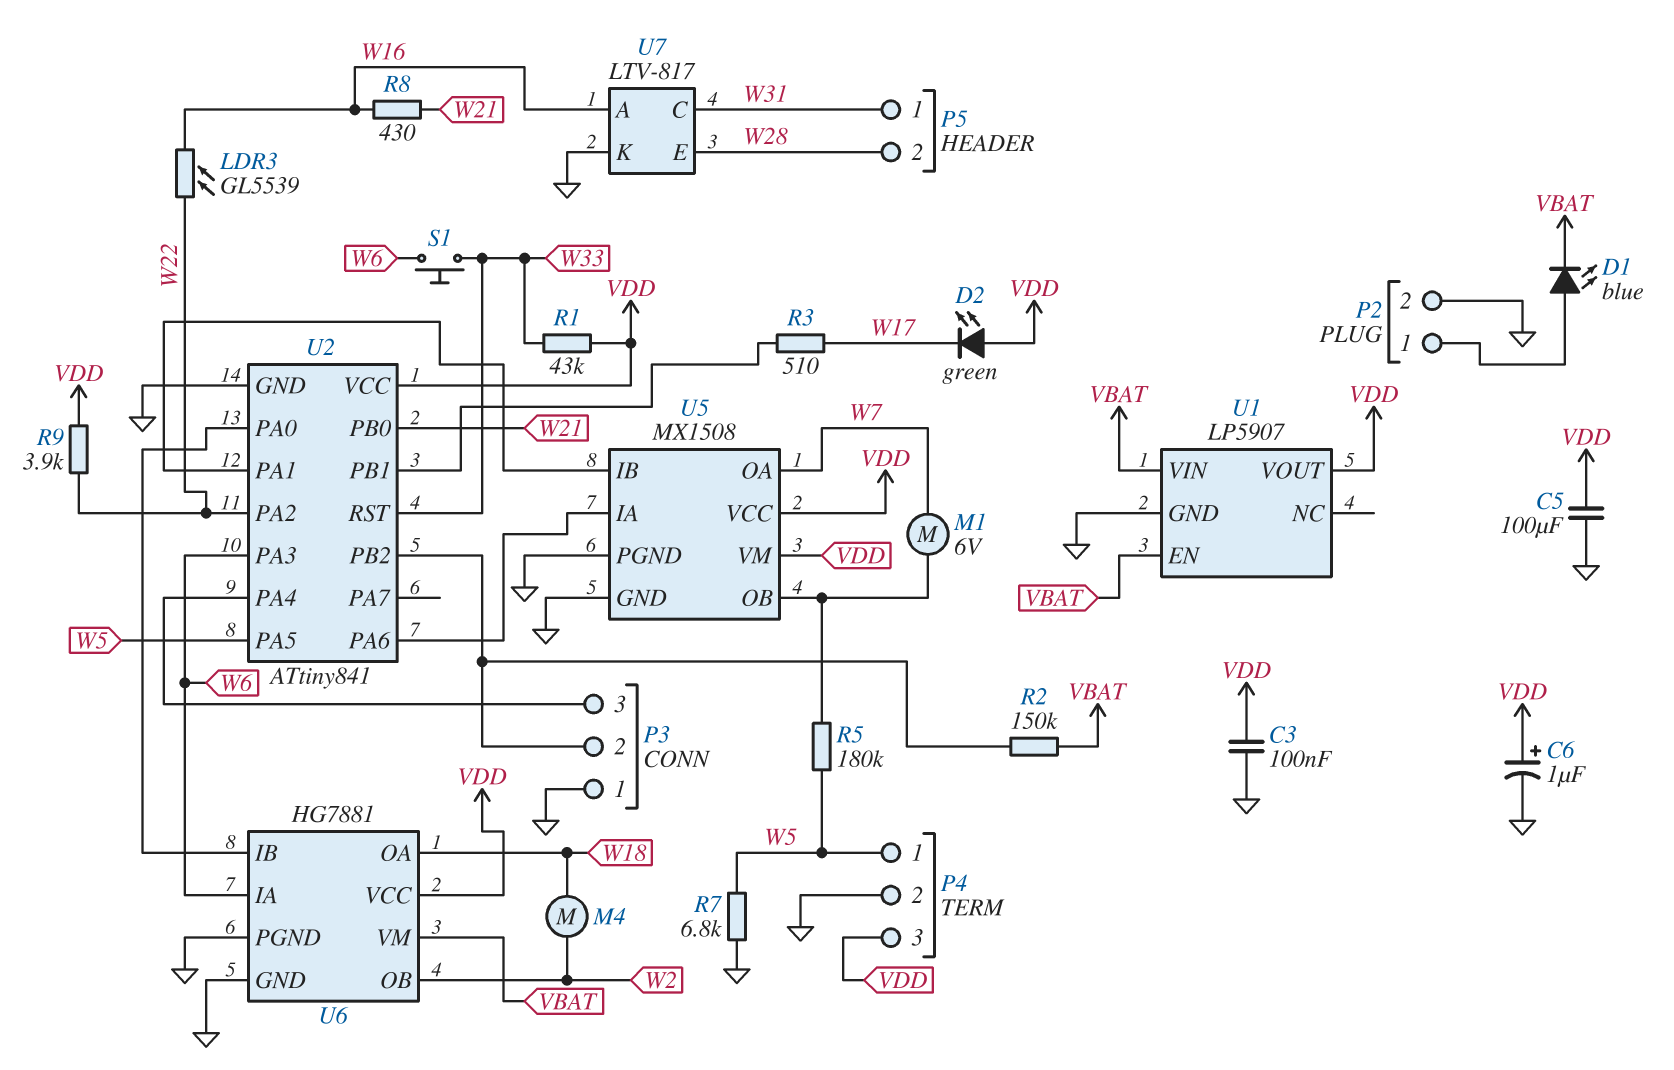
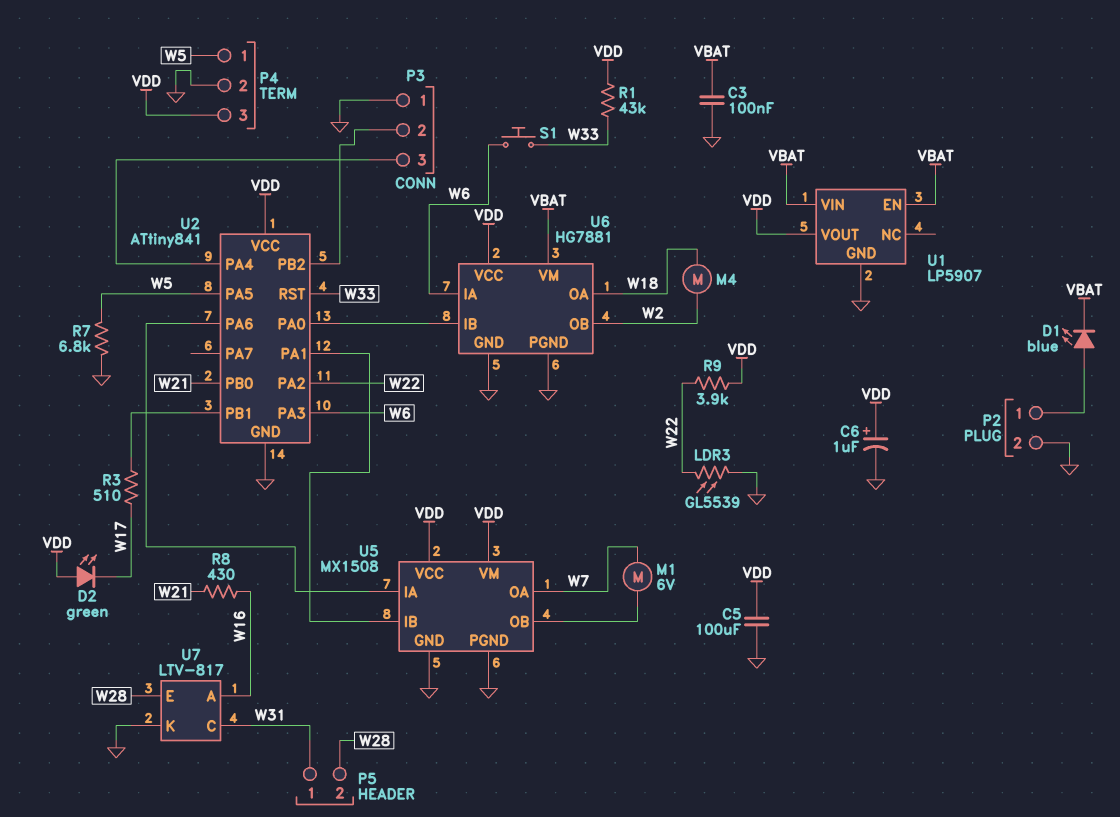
C3: 100nF (GND, VDD) -> 100nF (GND, VBAT)
LDR3: GL5539 (W16, W22) -> GL5539 (GND, W22)
R2: 150k (P3/2, VBAT) -> none
R5: 180k (U5/OB, W5) -> none

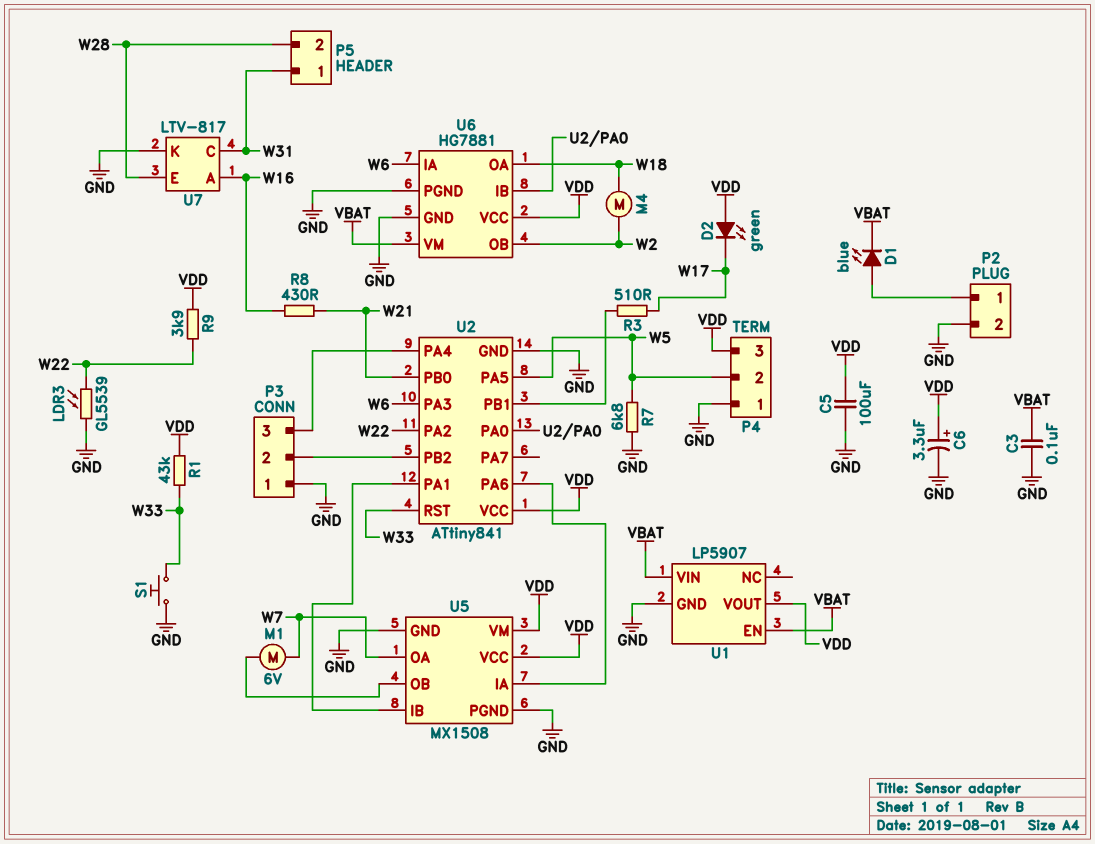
C6: 1uF (plus VDD, minus GND) -> 3.3uF (plus VDD, minus GND)
P4 pin 1: W5 -> GND
P4 pin 2: GND -> W5
S1: button (W6, W33) -> button (GND, W33)

